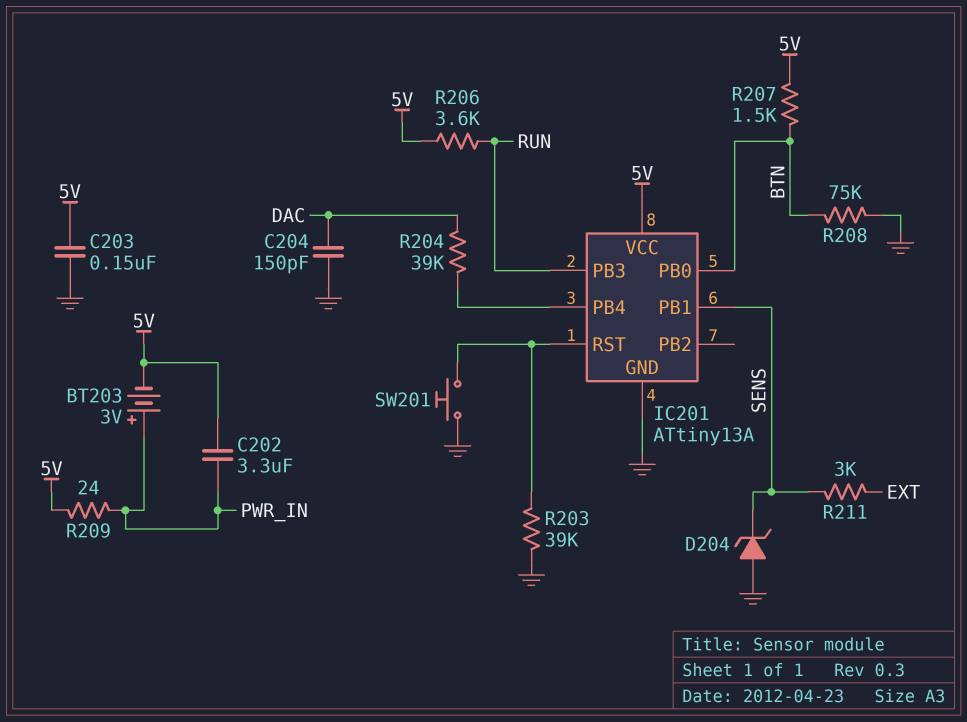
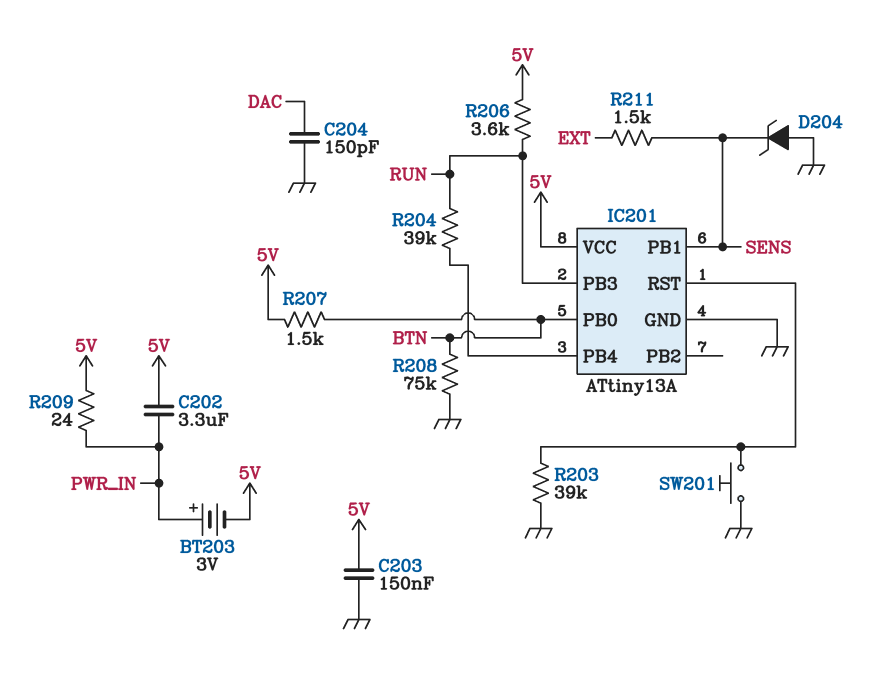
R204: 39k (DAC, IC201/PB4) -> 39k (IC201/PB4, RUN)
R211: 3k (EXT, SENS) -> 1.5k (EXT, SENS)

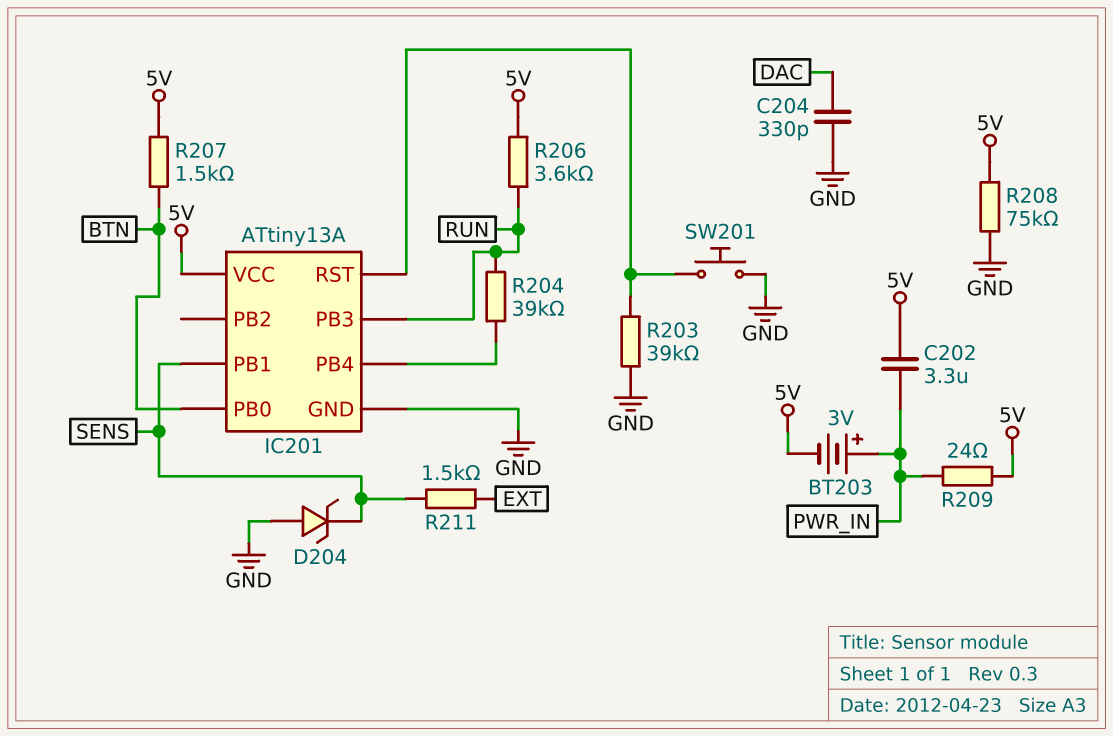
C203: 150nF (5V, GND) -> none
C204: 150pF (DAC, GND) -> 330pF (DAC, GND)
R208: 75k (BTN, GND) -> 75k (5V, GND)

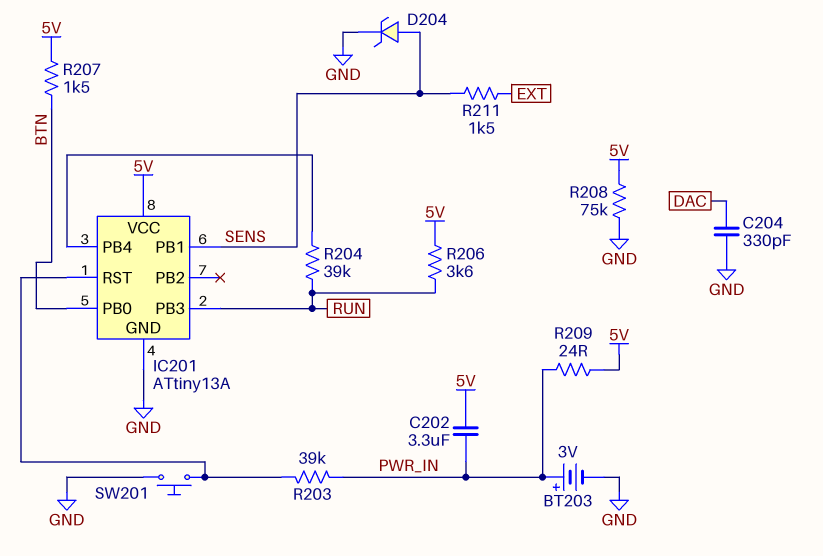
BT203: 3V (plus PWR_IN, minus 5V) -> 3V (plus PWR_IN, minus GND)
D204: zener (A GND, K SENS) -> zener (A SENS, K GND)
R203: 39k (GND, IC201/RST) -> 39k (IC201/RST, PWR_IN)

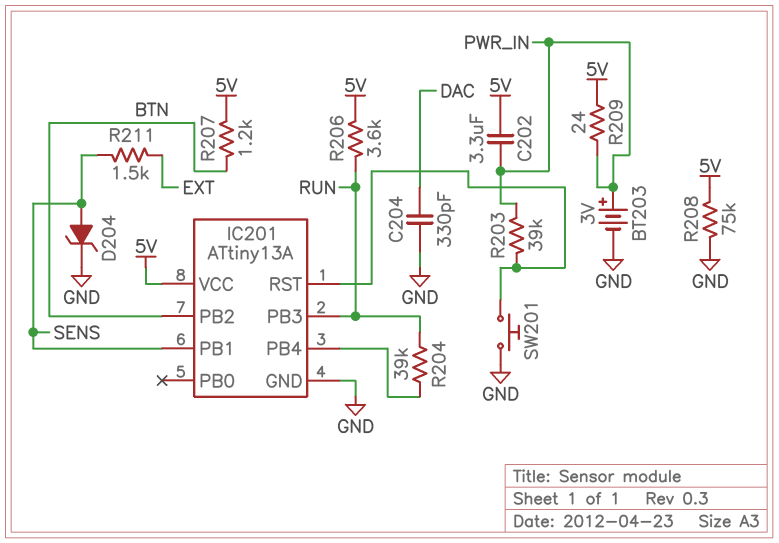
IC201 pin PB0: BTN -> none
IC201 pin PB2: none -> BTN
R207: 1.5k (5V, BTN) -> 1.2k (5V, BTN)

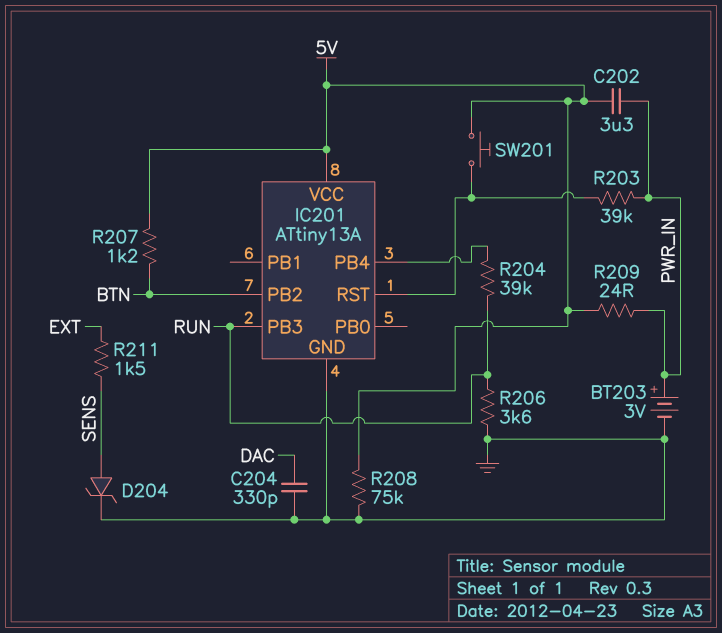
IC201 pin PB1: SENS -> none
R206: 3.6k (5V, RUN) -> 3.6k (GND, RUN)
SW201: button (GND, IC201/RST) -> button (5V, IC201/RST)

